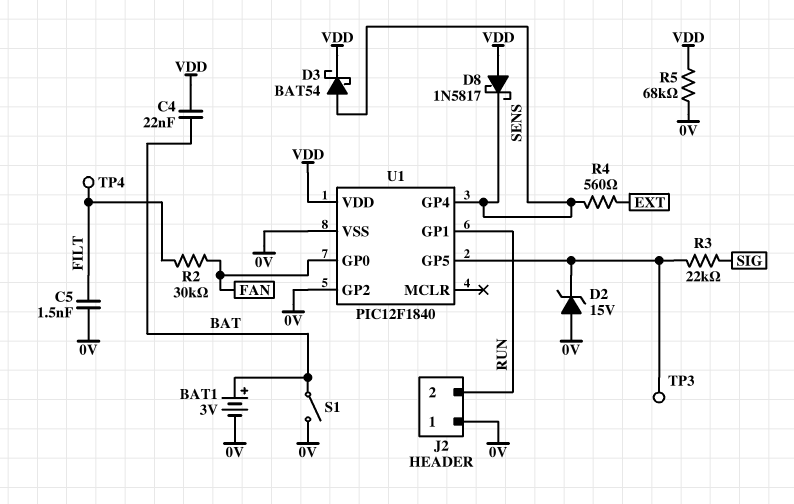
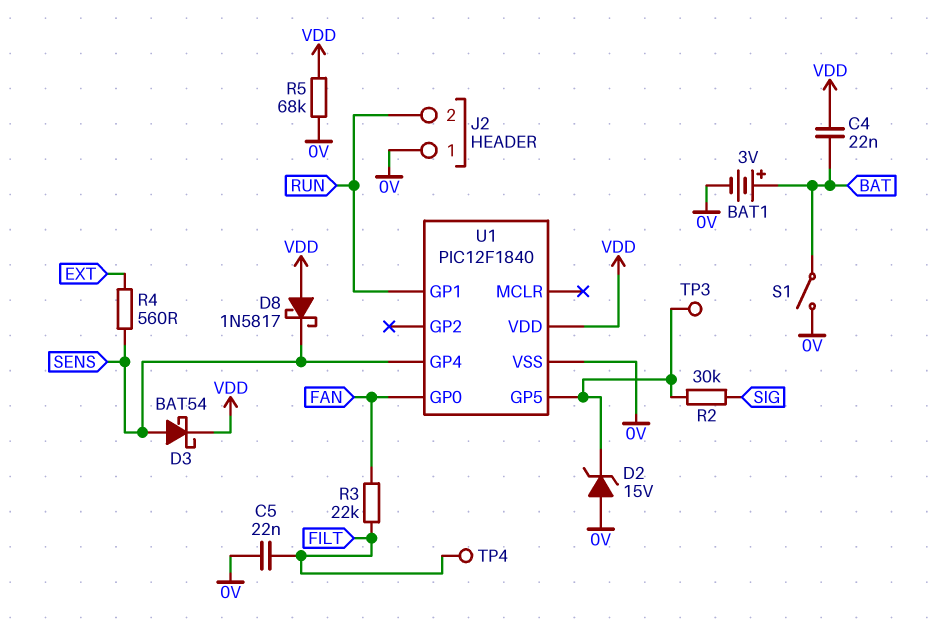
C5: 1.5nF (0V, FILT) -> 22nF (0V, FILT)
R2: 30k (FAN, FILT) -> 30k (SIG, U1/GP5)
R3: 22k (SIG, U1/GP5) -> 22k (FAN, FILT)
U1 pin GP2: 0V -> none

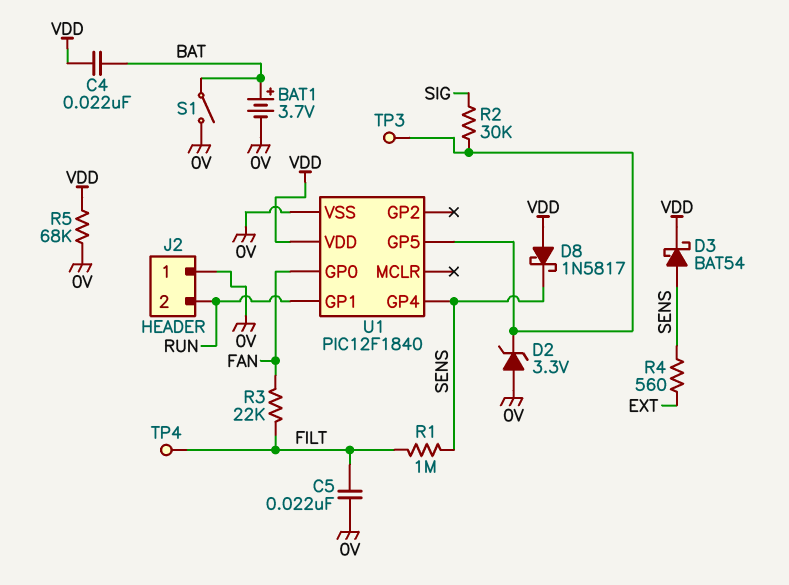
BAT1: 3V (plus BAT, minus 0V) -> 3.7V (plus BAT, minus 0V)
D2: zener 15V (A 0V, K U1/GP5) -> zener 3.3V (A 0V, K U1/GP5)
R1: none -> 1M (FILT, SENS)

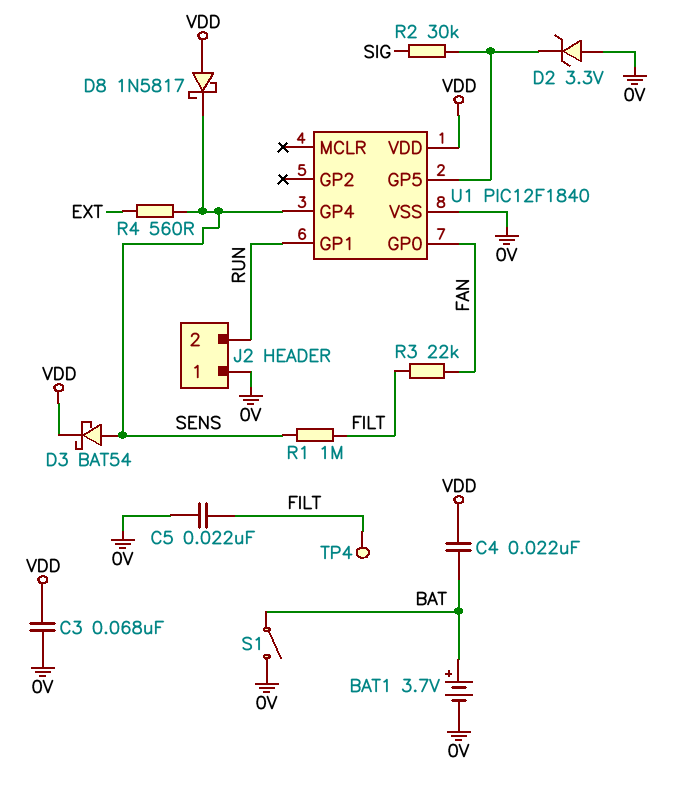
C3: none -> 68nF (0V, VDD)
R5: 68k (0V, VDD) -> none
TP3: test point (U1/GP5) -> none

